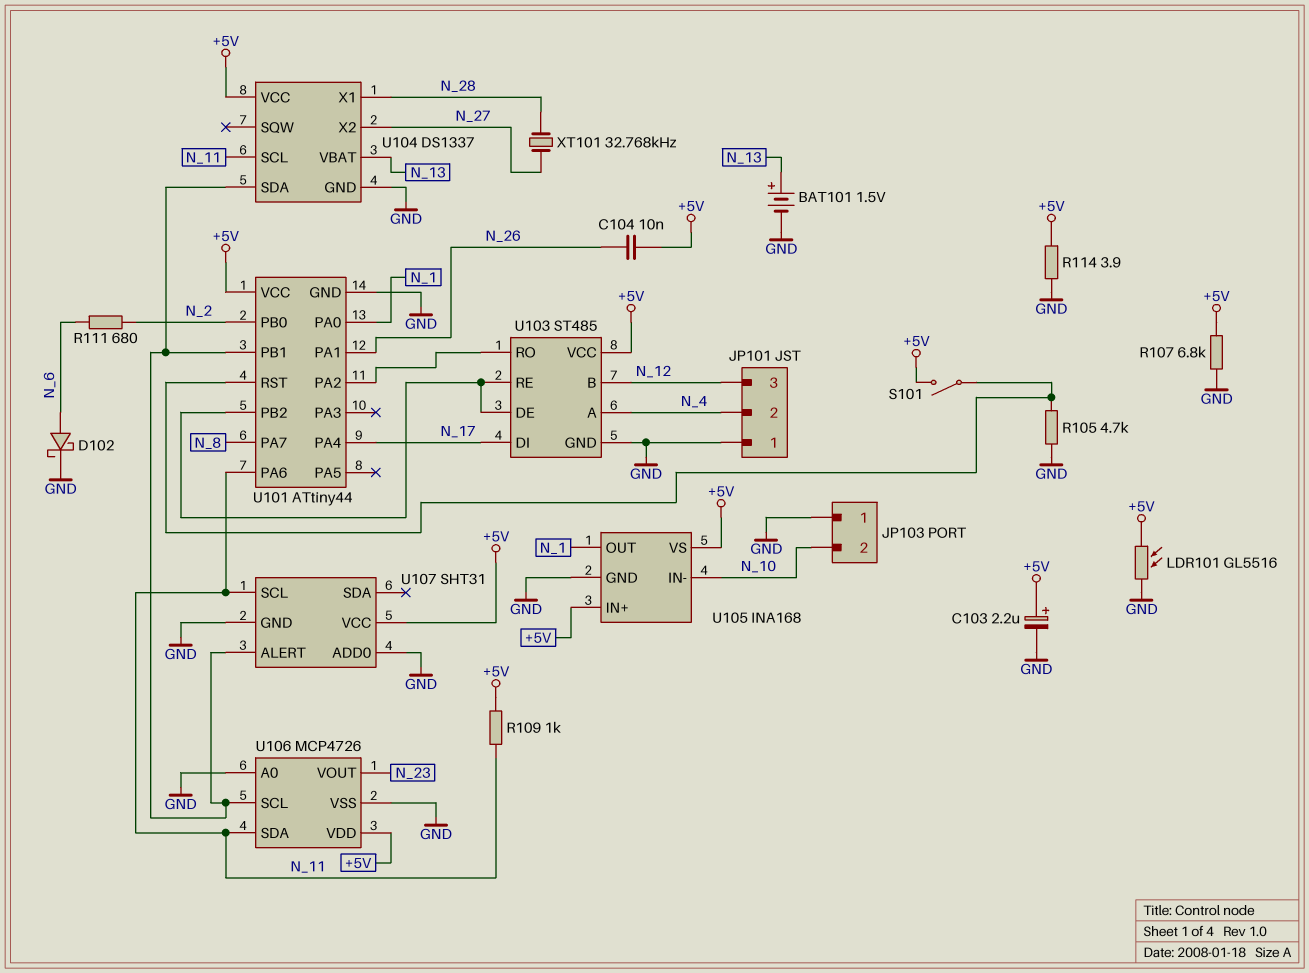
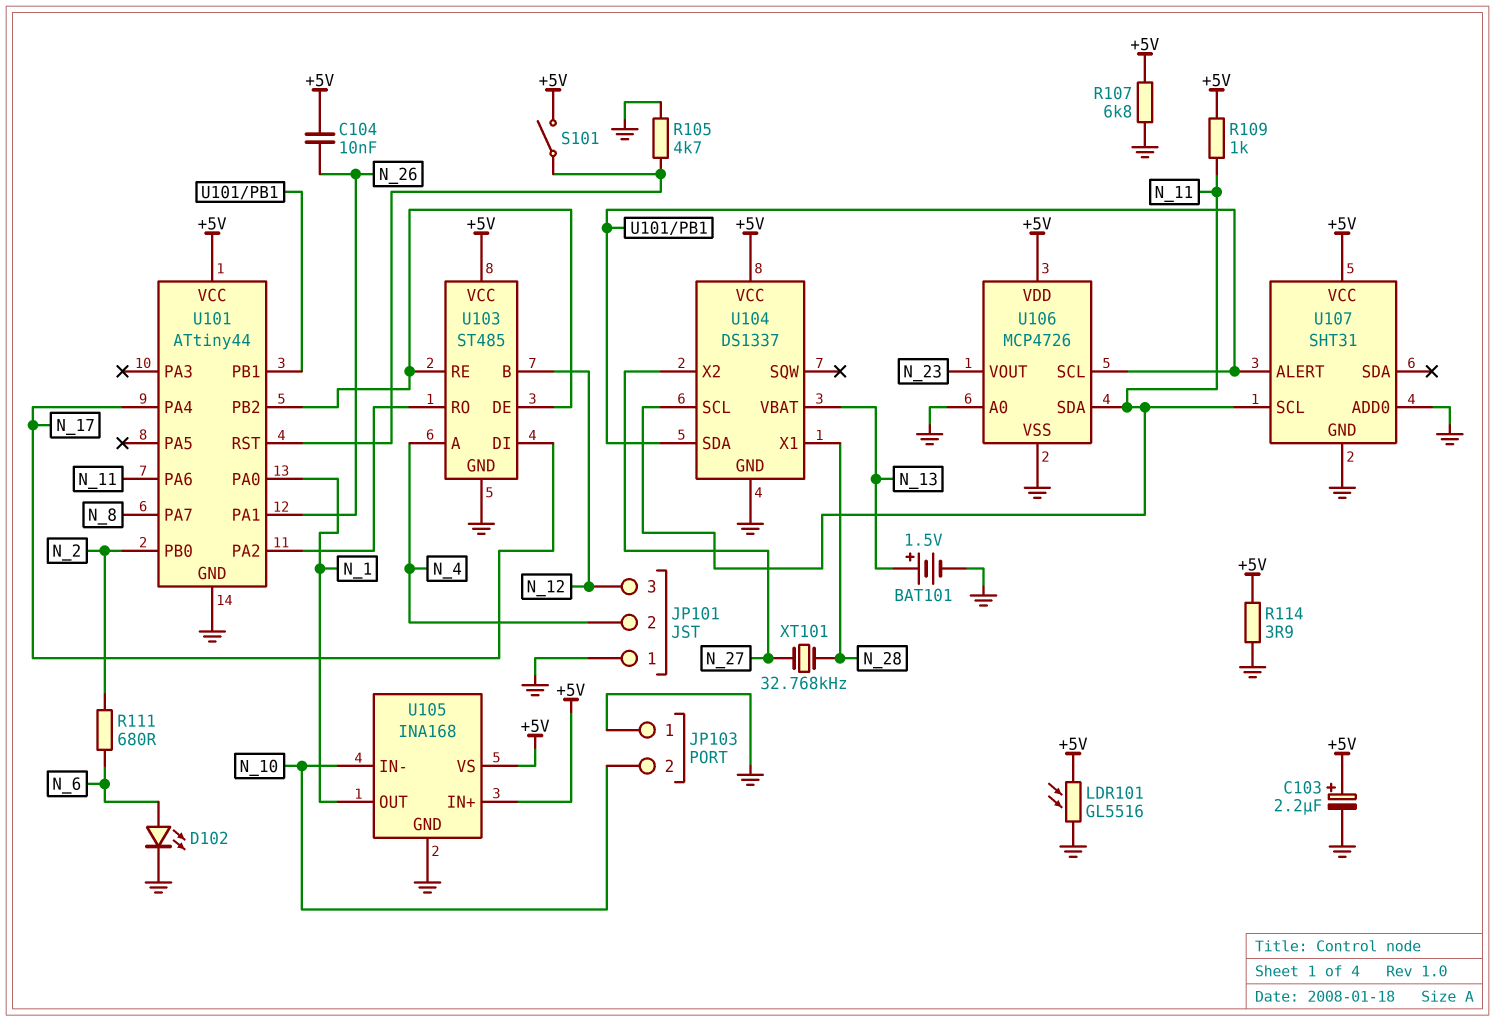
D102: schottky (A N_6, K GND) -> LED (A N_6, K GND)

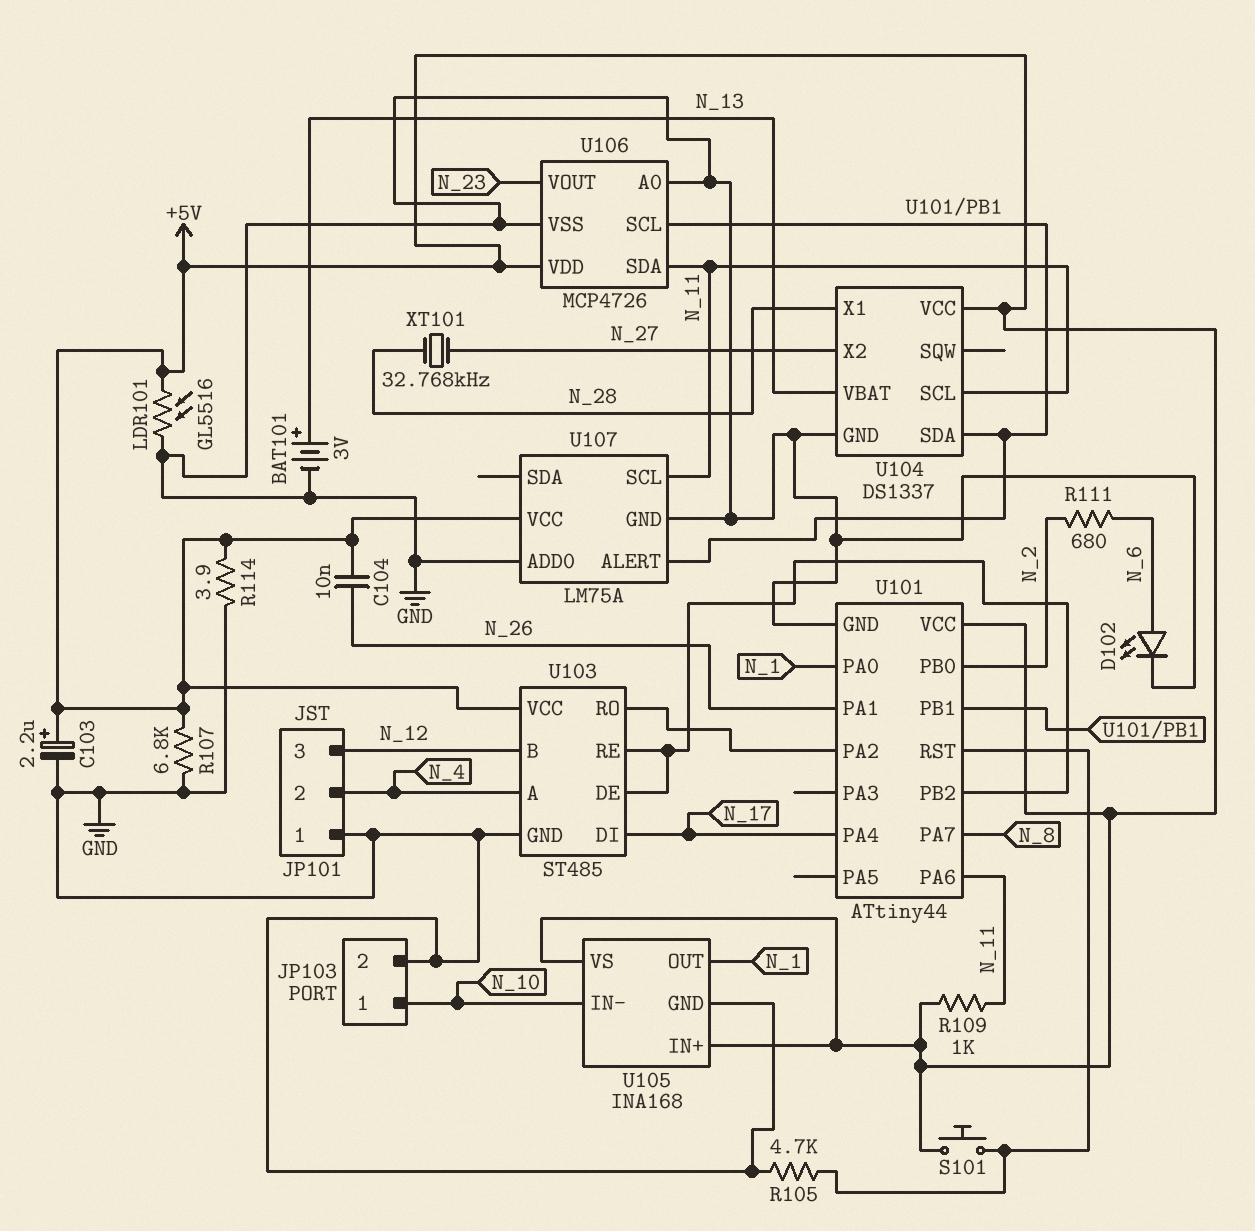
BAT101: 1.5V (plus N_13, minus GND) -> 3V (plus N_13, minus GND)
JP103 pin 1: GND -> N_10
JP103 pin 2: N_10 -> GND
S101: switch (+5V, U101/RST) -> button (+5V, U101/RST)
U107: SHT31 -> LM75A

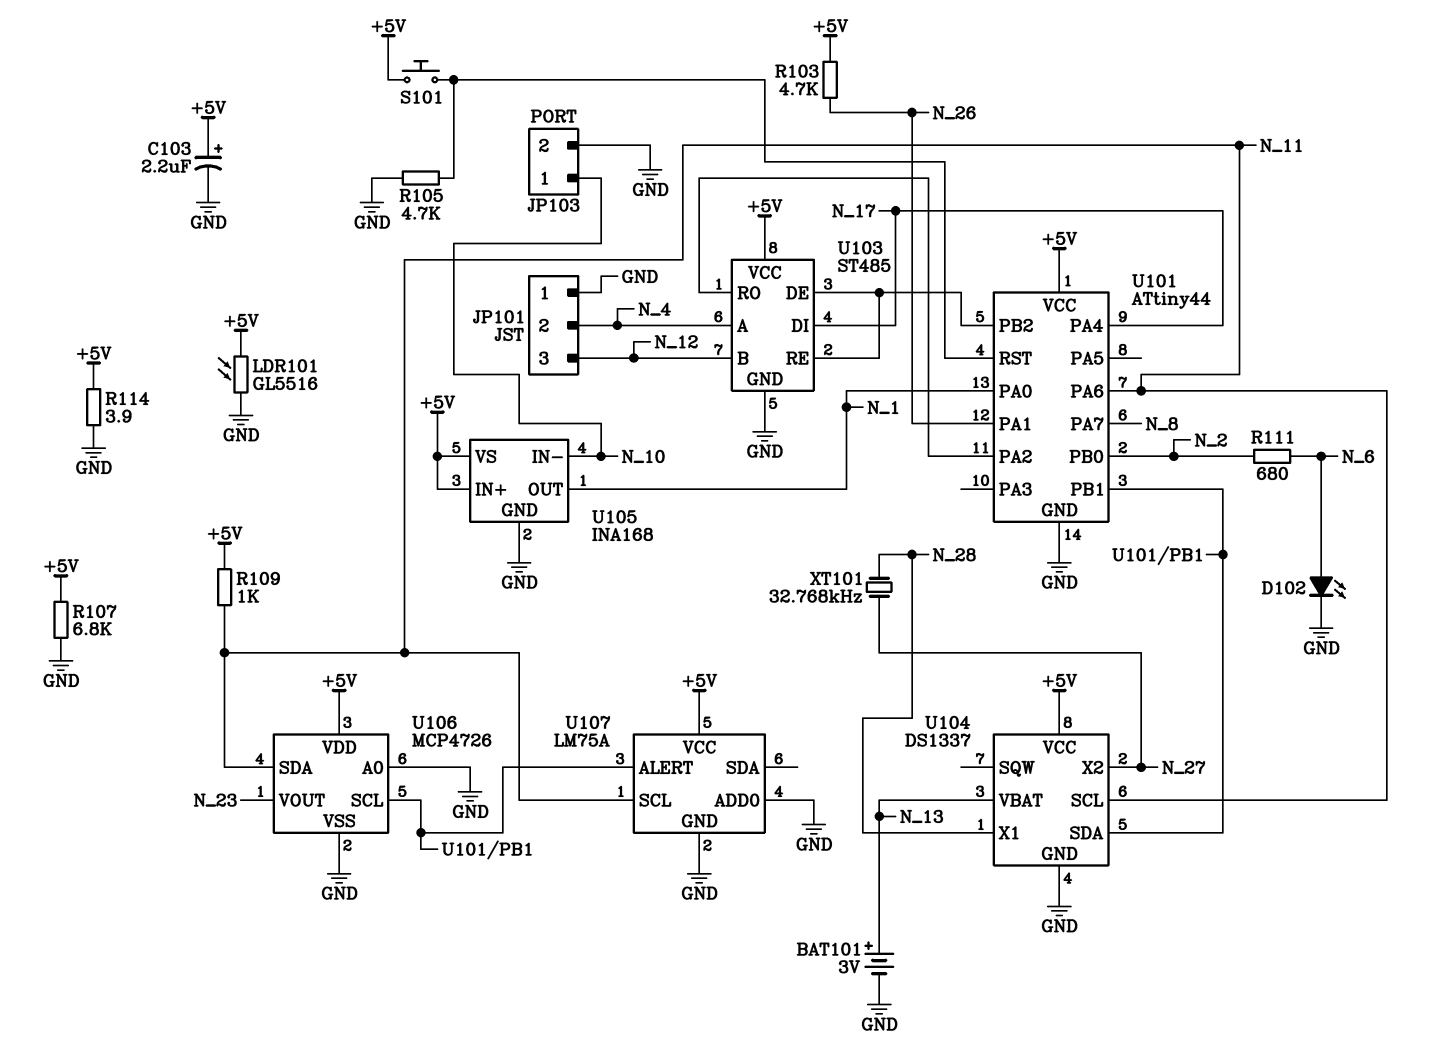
C104: 10nF (+5V, N_26) -> none
R103: none -> 4.7k (+5V, N_26)

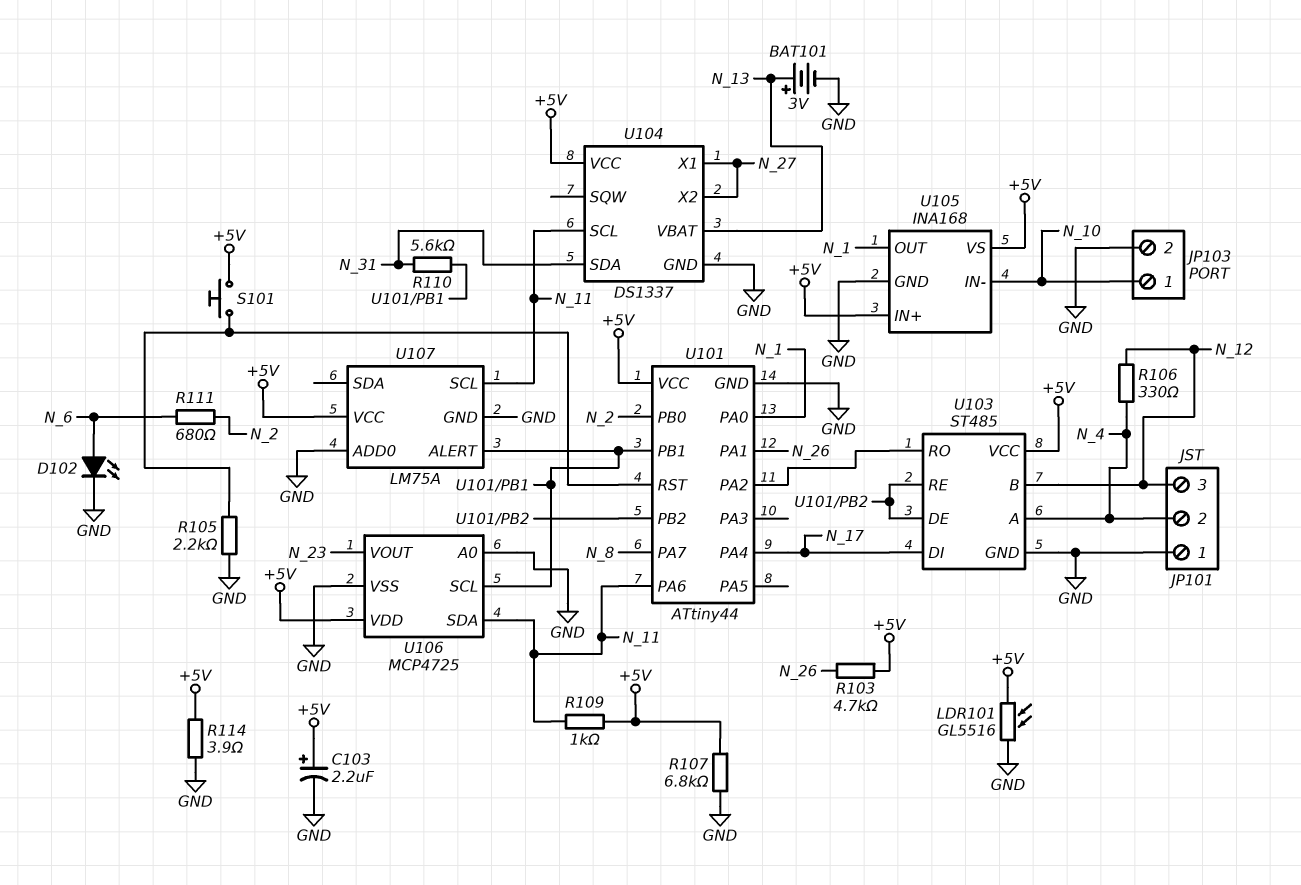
R105: 4.7k (GND, U101/RST) -> 2.2k (GND, U101/RST)
R106: none -> 330 (N_4, N_12)
R110: none -> 5.6k (N_31, U101/PB1)
U104 pin SDA: U101/PB1 -> N_31
U104 pin X1: N_28 -> N_27
U106: MCP4726 -> MCP4725
XT101: 32.768kHz (N_27, N_28) -> none

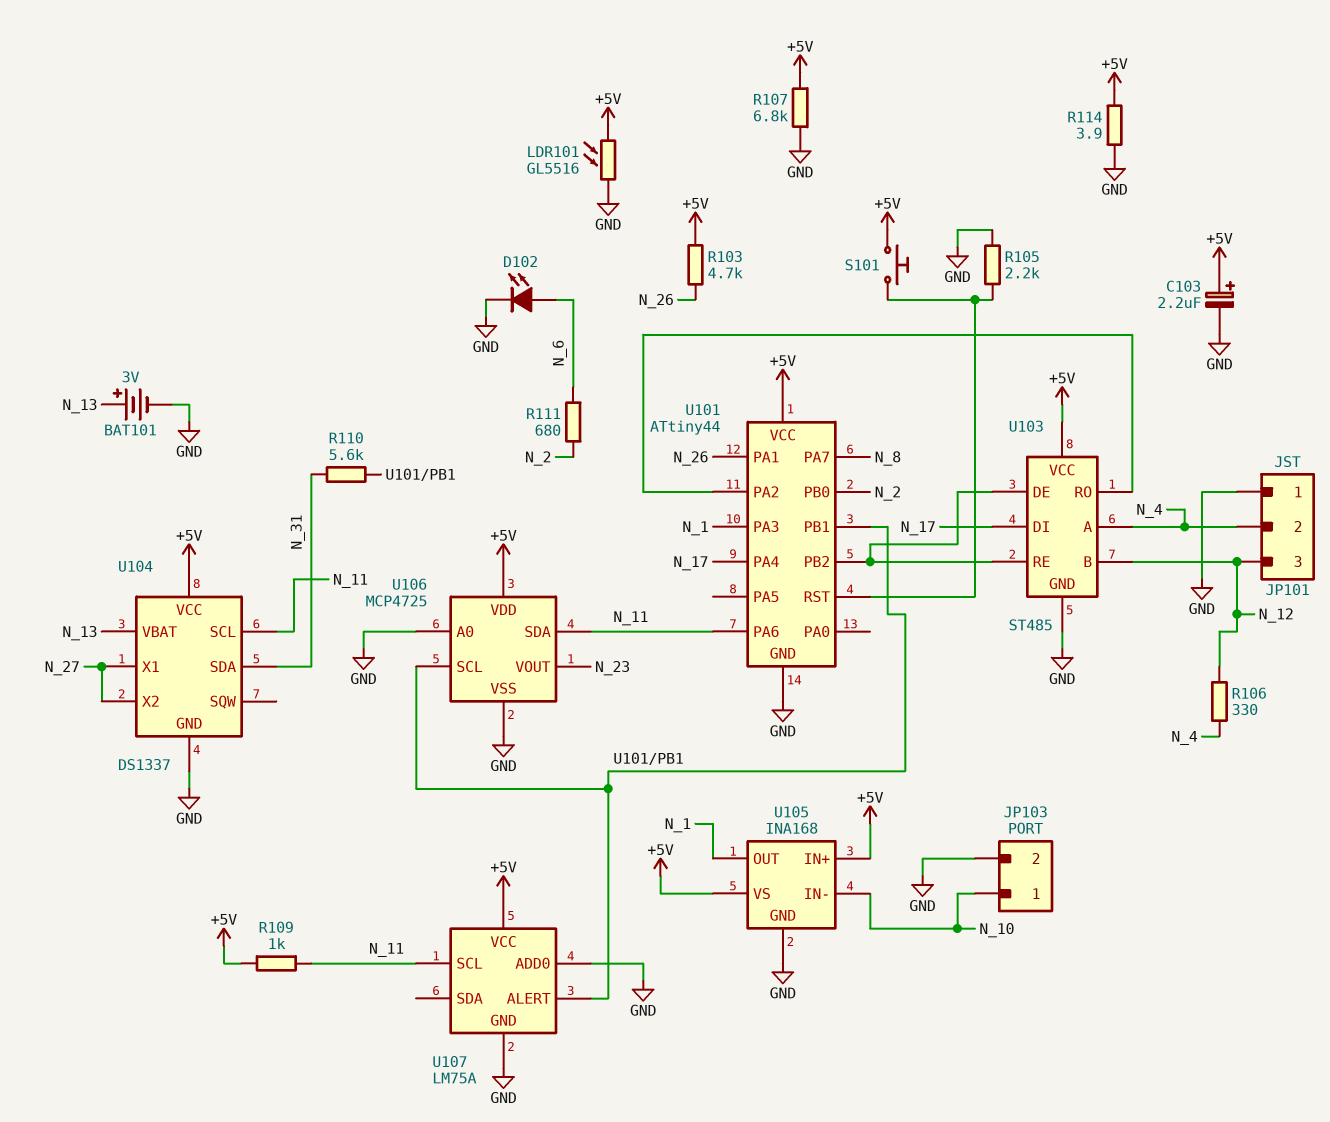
U101 pin PA0: N_1 -> none
U101 pin PA3: none -> N_1

